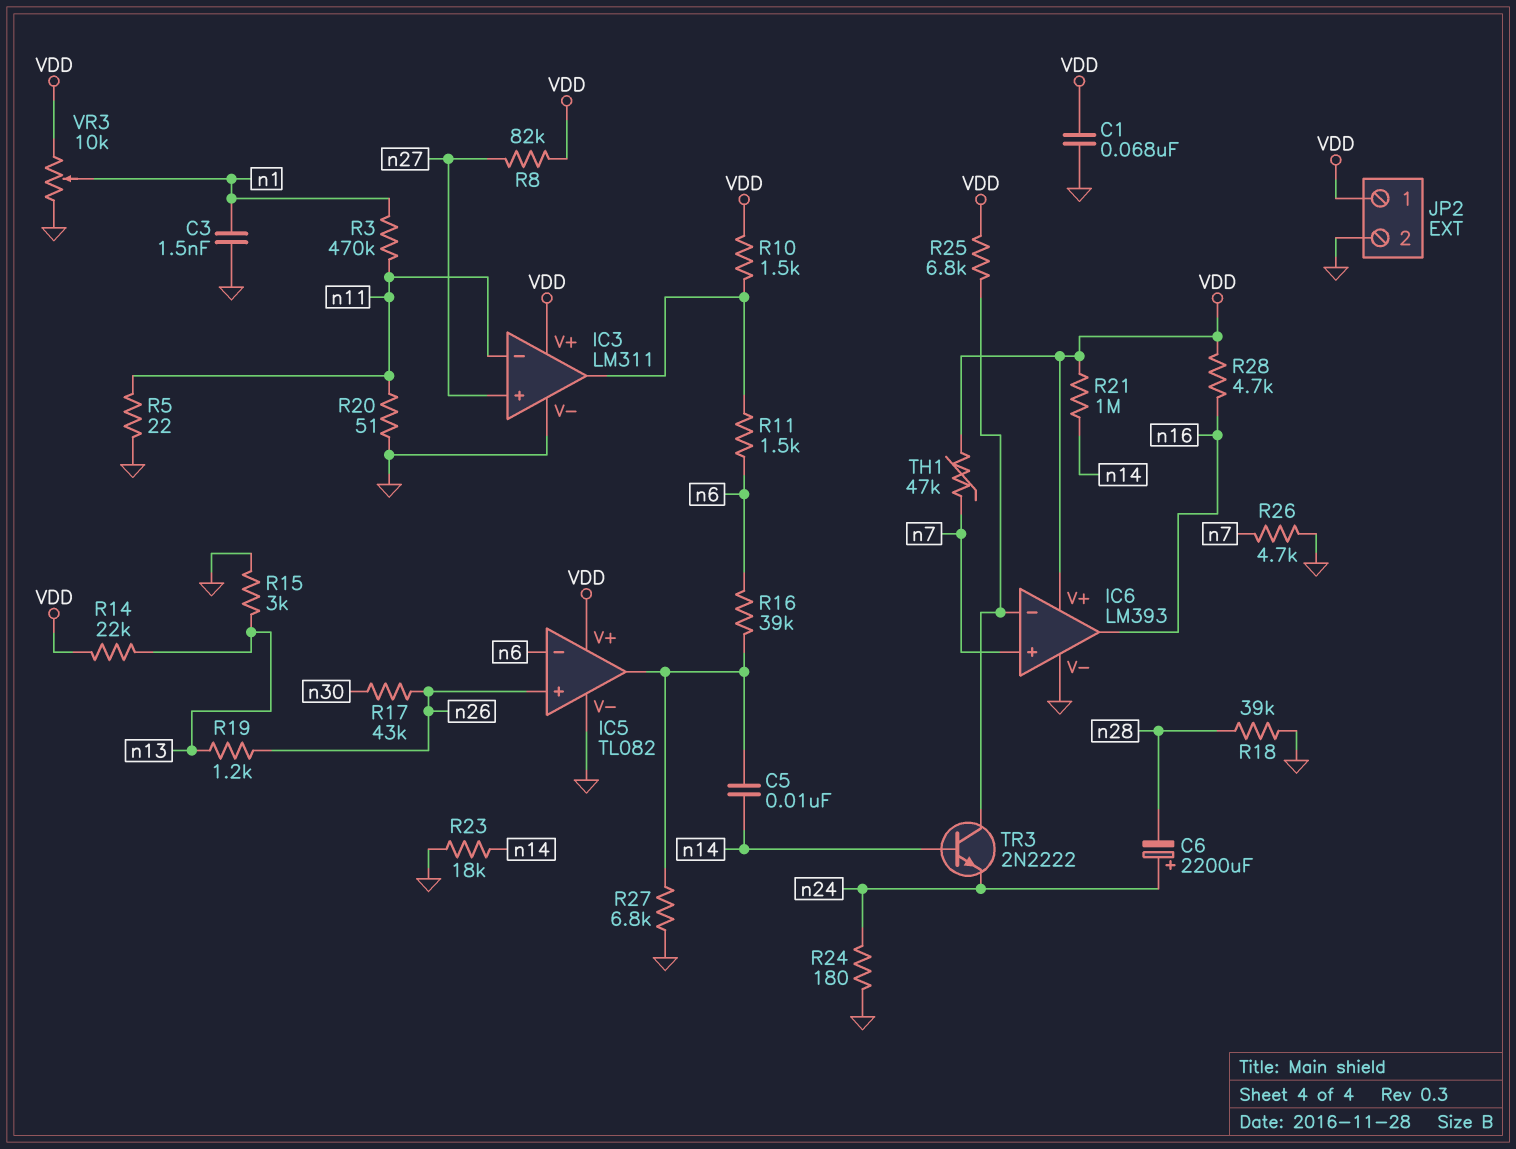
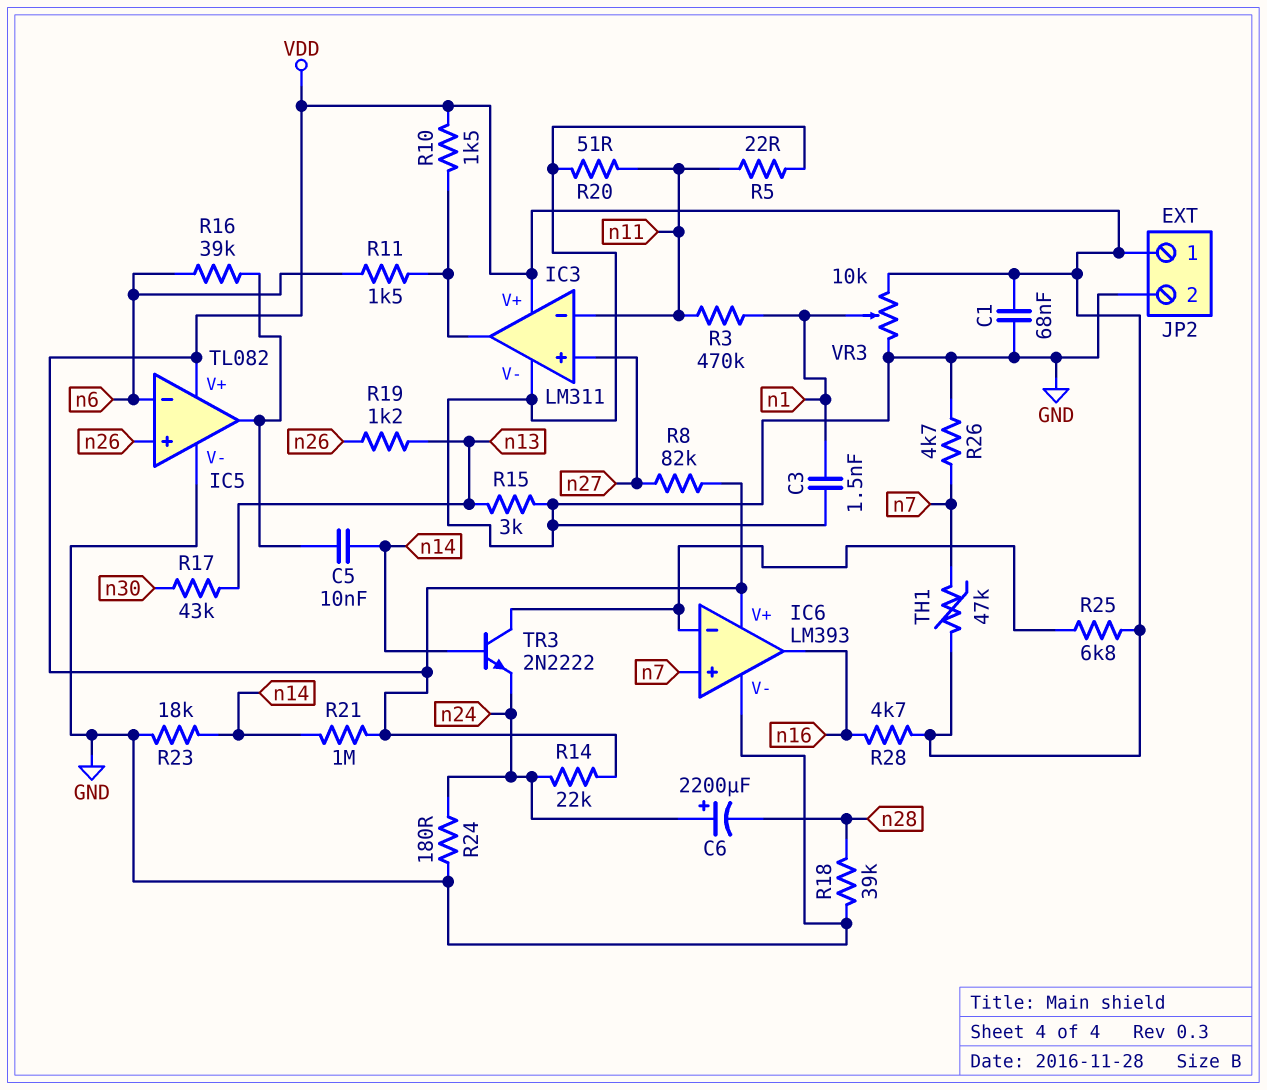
R14: 22k (VDD, n13) -> 22k (VDD, n24)
R17: 43k (n26, n30) -> 43k (n13, n30)
R27: 6.8k (GND, IC5/out) -> none

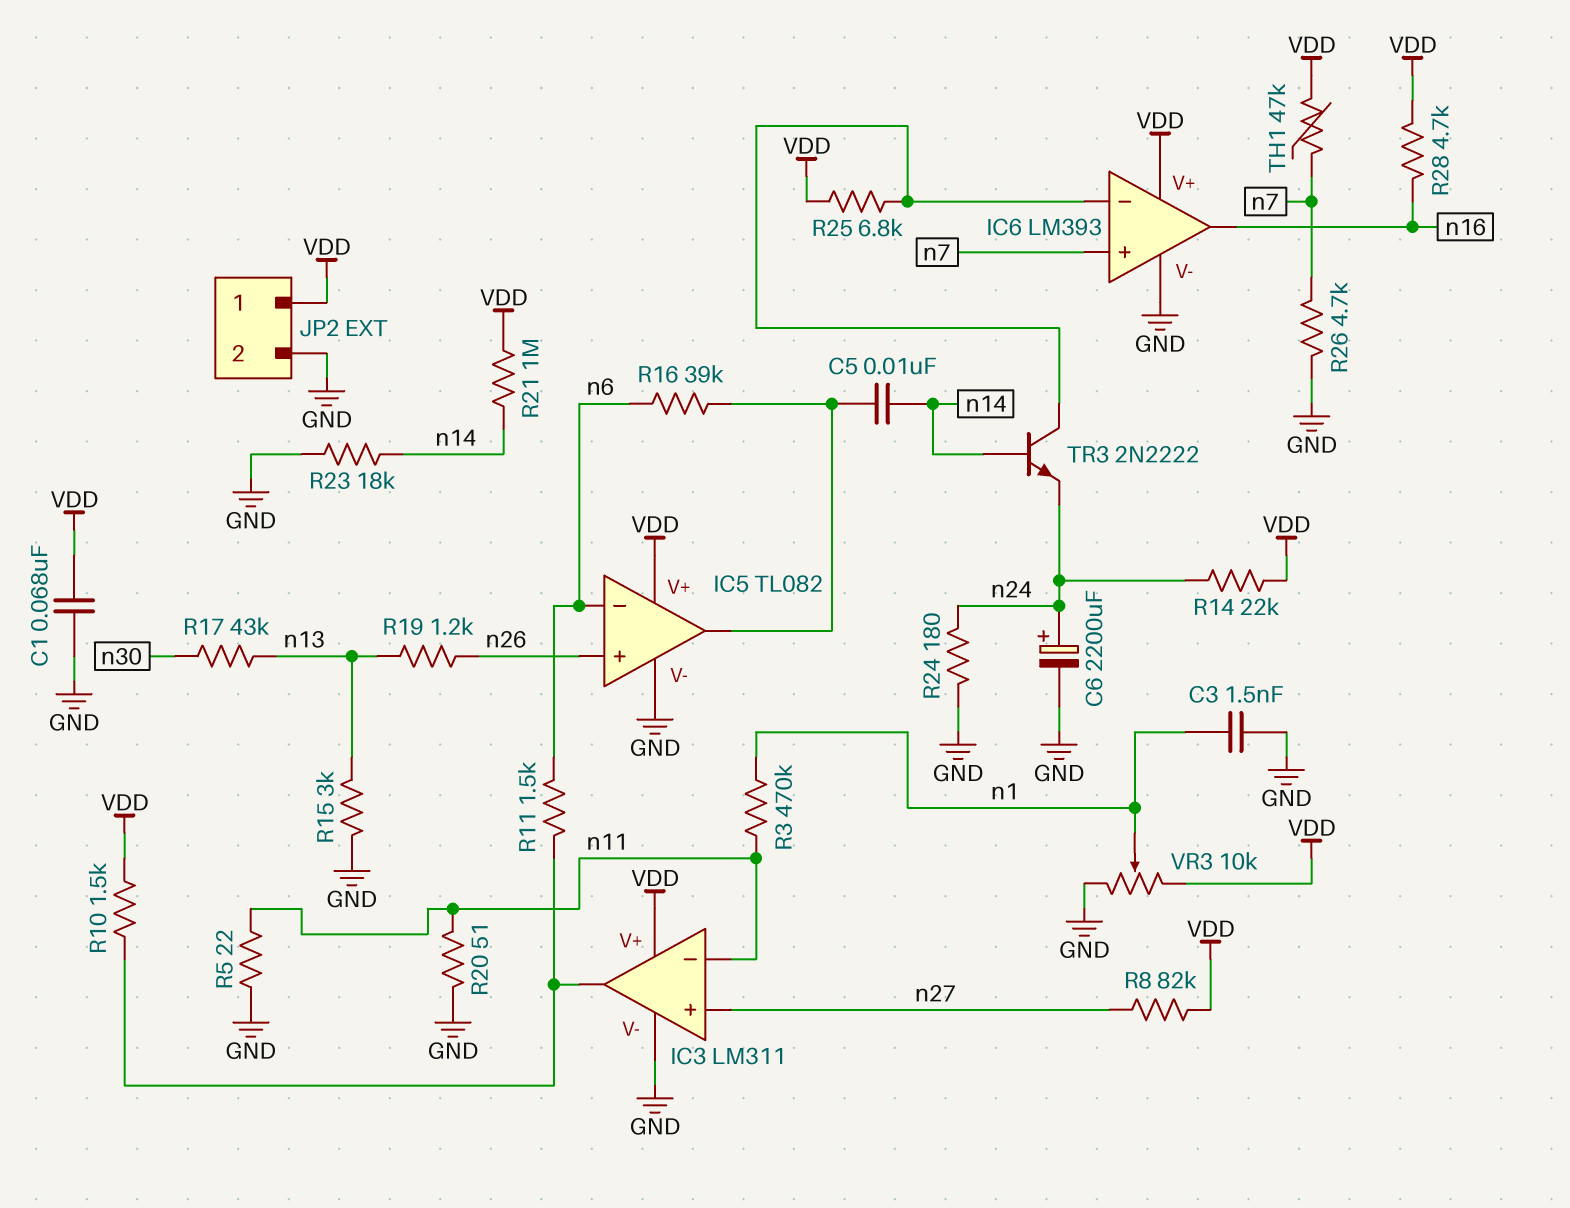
C6: 2200uF (plus n24, minus n28) -> 2200uF (plus n24, minus GND)
R18: 39k (GND, n28) -> none

